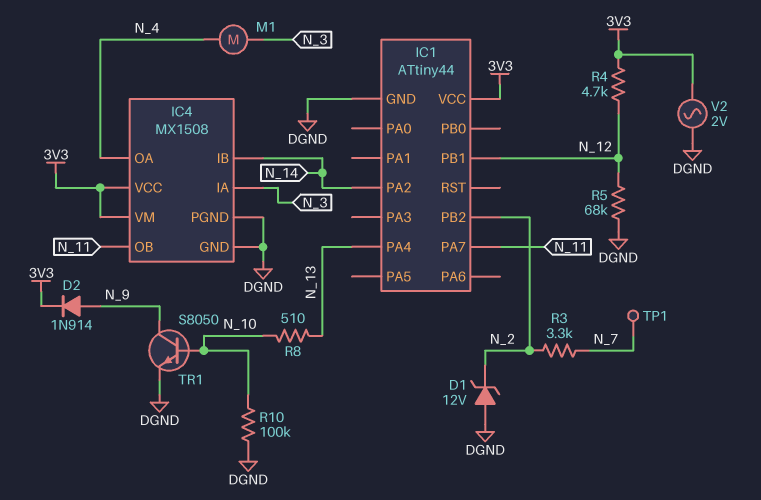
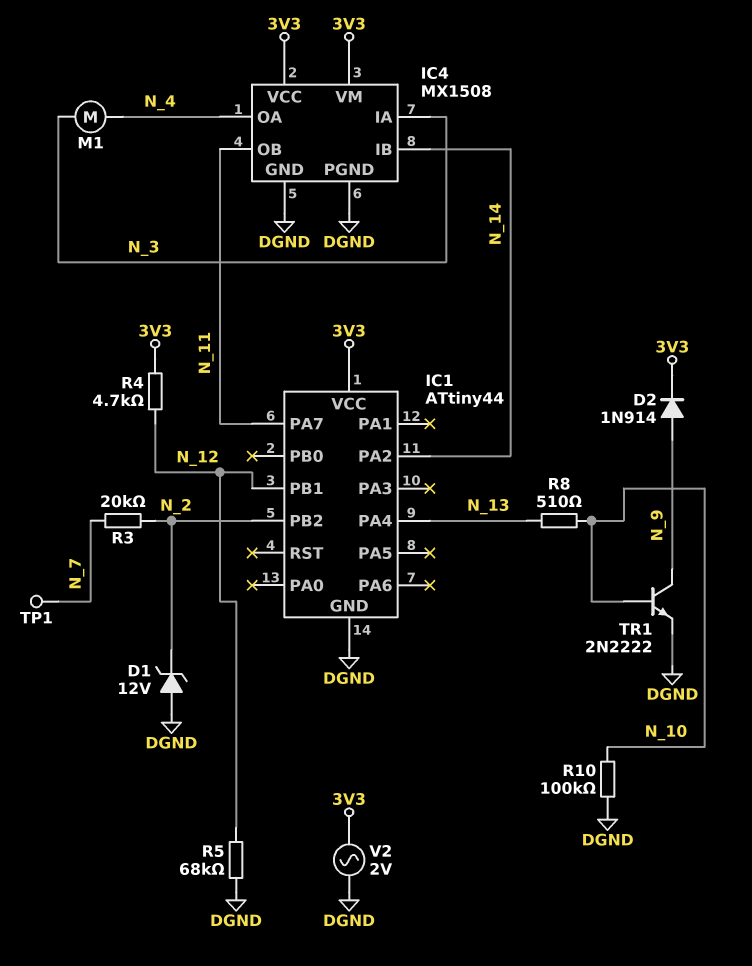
R3: 3.3k (N_2, N_7) -> 20k (N_2, N_7)
TR1: NPN S8050 (B N_10, C N_9, E DGND) -> NPN 2N2222 (B N_10, C N_9, E DGND)

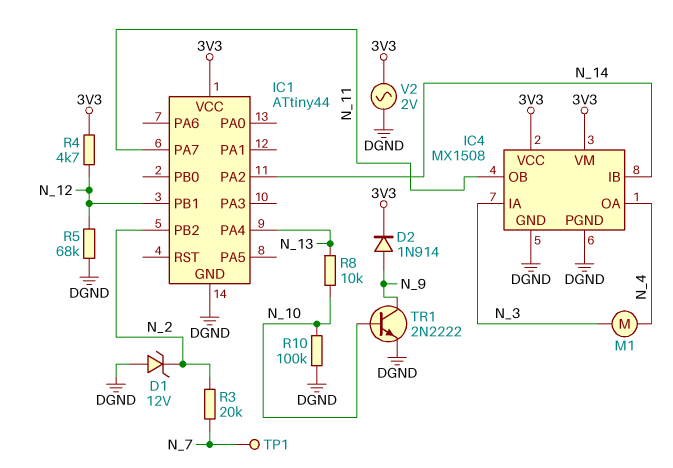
R8: 510 (N_10, N_13) -> 10k (N_10, N_13)

